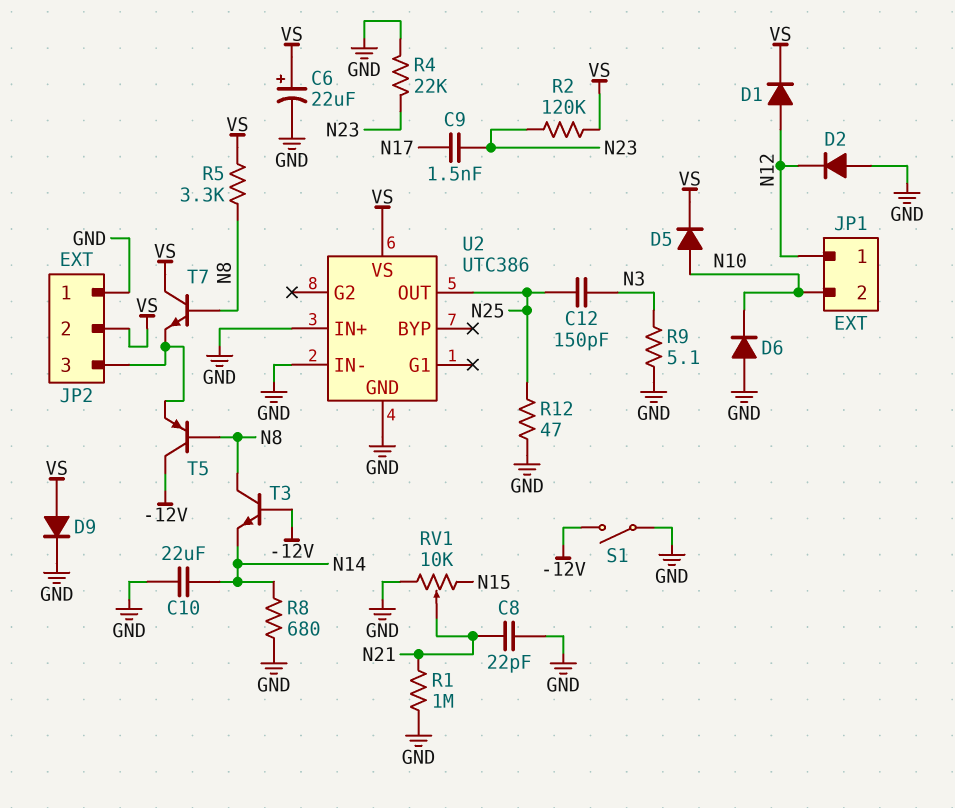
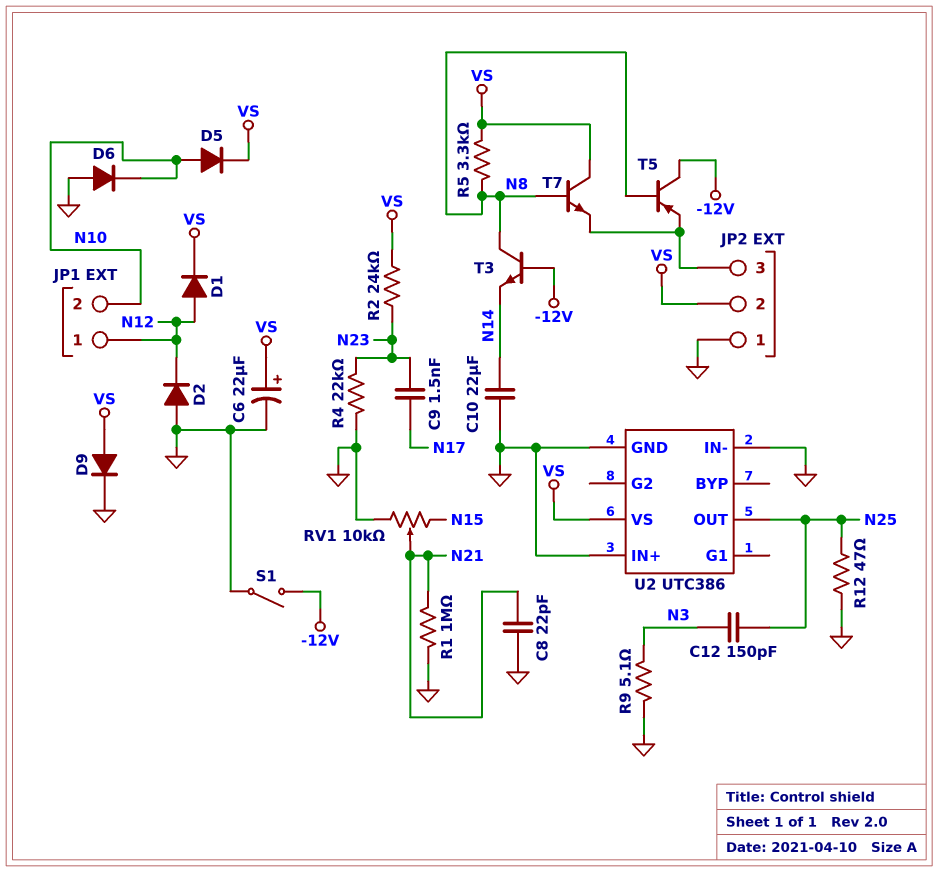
R2: 120k (N23, VS) -> 24k (N23, VS)
R8: 680 (GND, N14) -> none

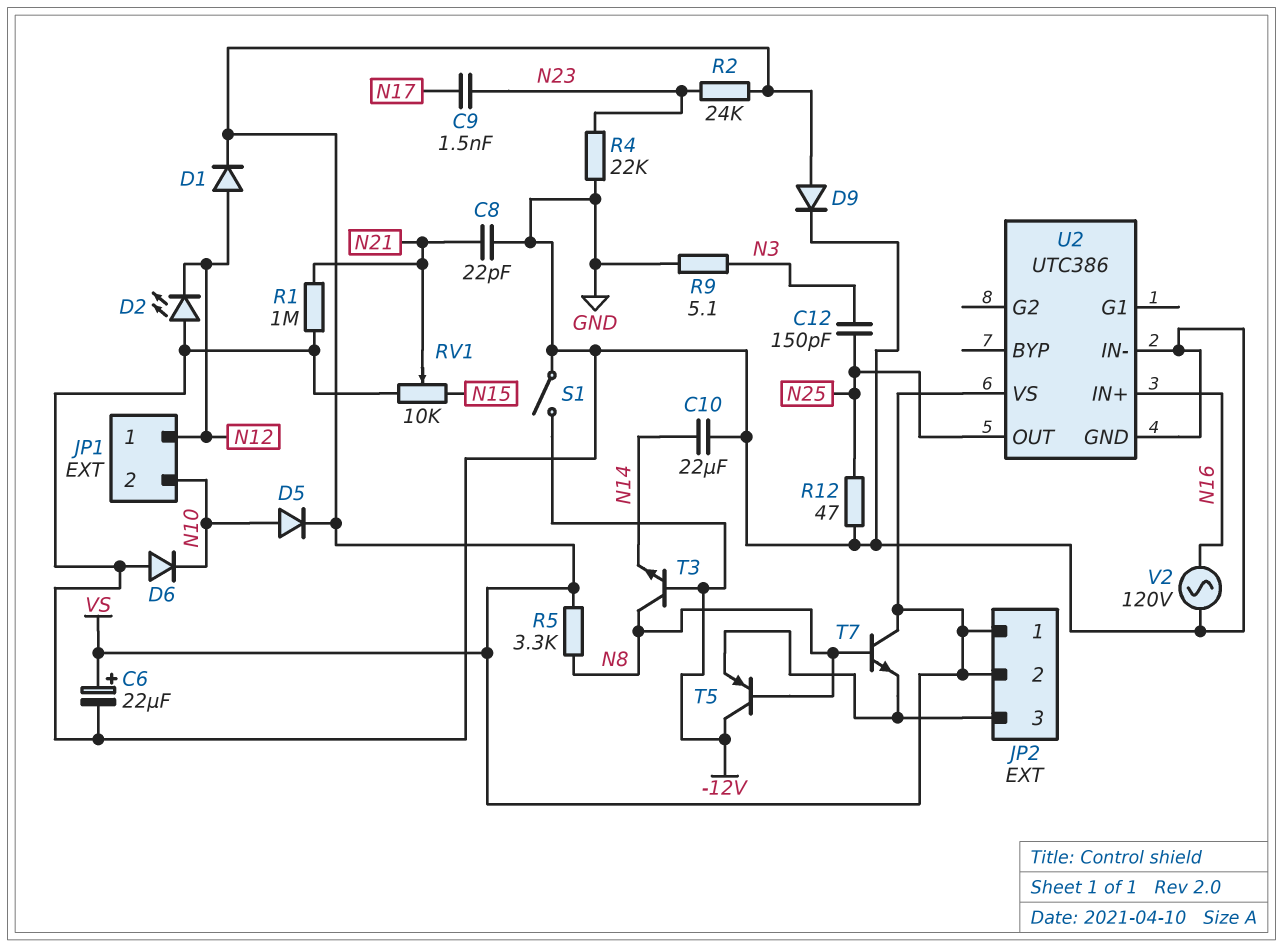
D2: diode (A GND, K N12) -> LED (A GND, K N12)
JP2 pin 1: GND -> VS
U2 pin IN+: GND -> N16
V2: none -> AC 120V (GND, N16)

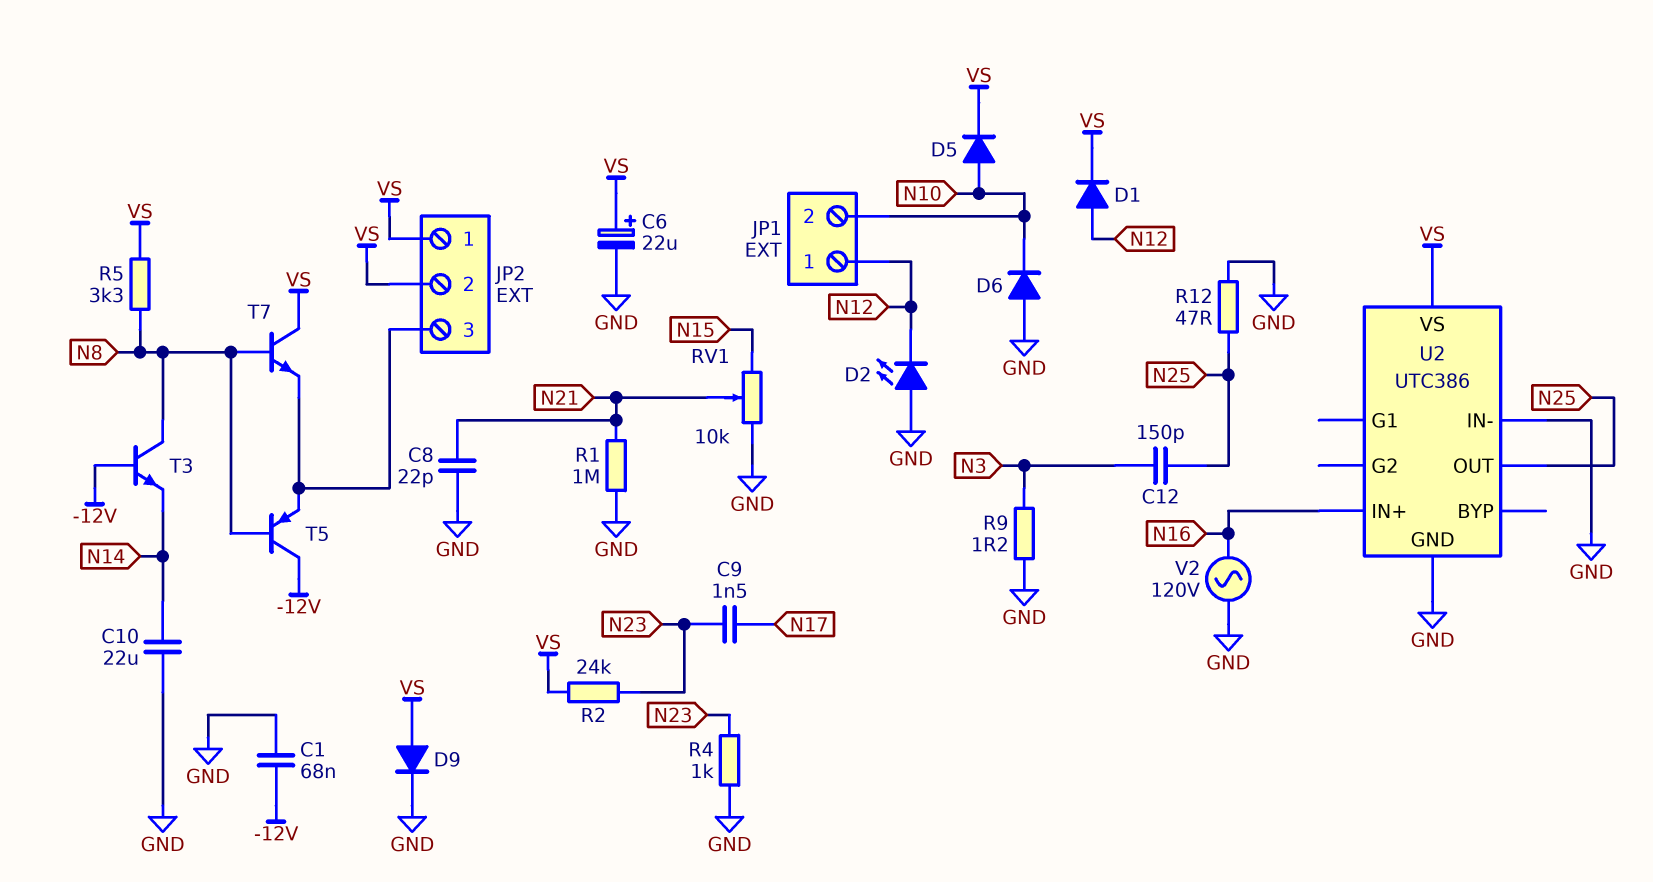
C1: none -> 68nF (-12V, GND)
R4: 22k (GND, N23) -> 1k (GND, N23)
R9: 5.1 (GND, N3) -> 1.2 (GND, N3)
S1: switch (-12V, GND) -> none

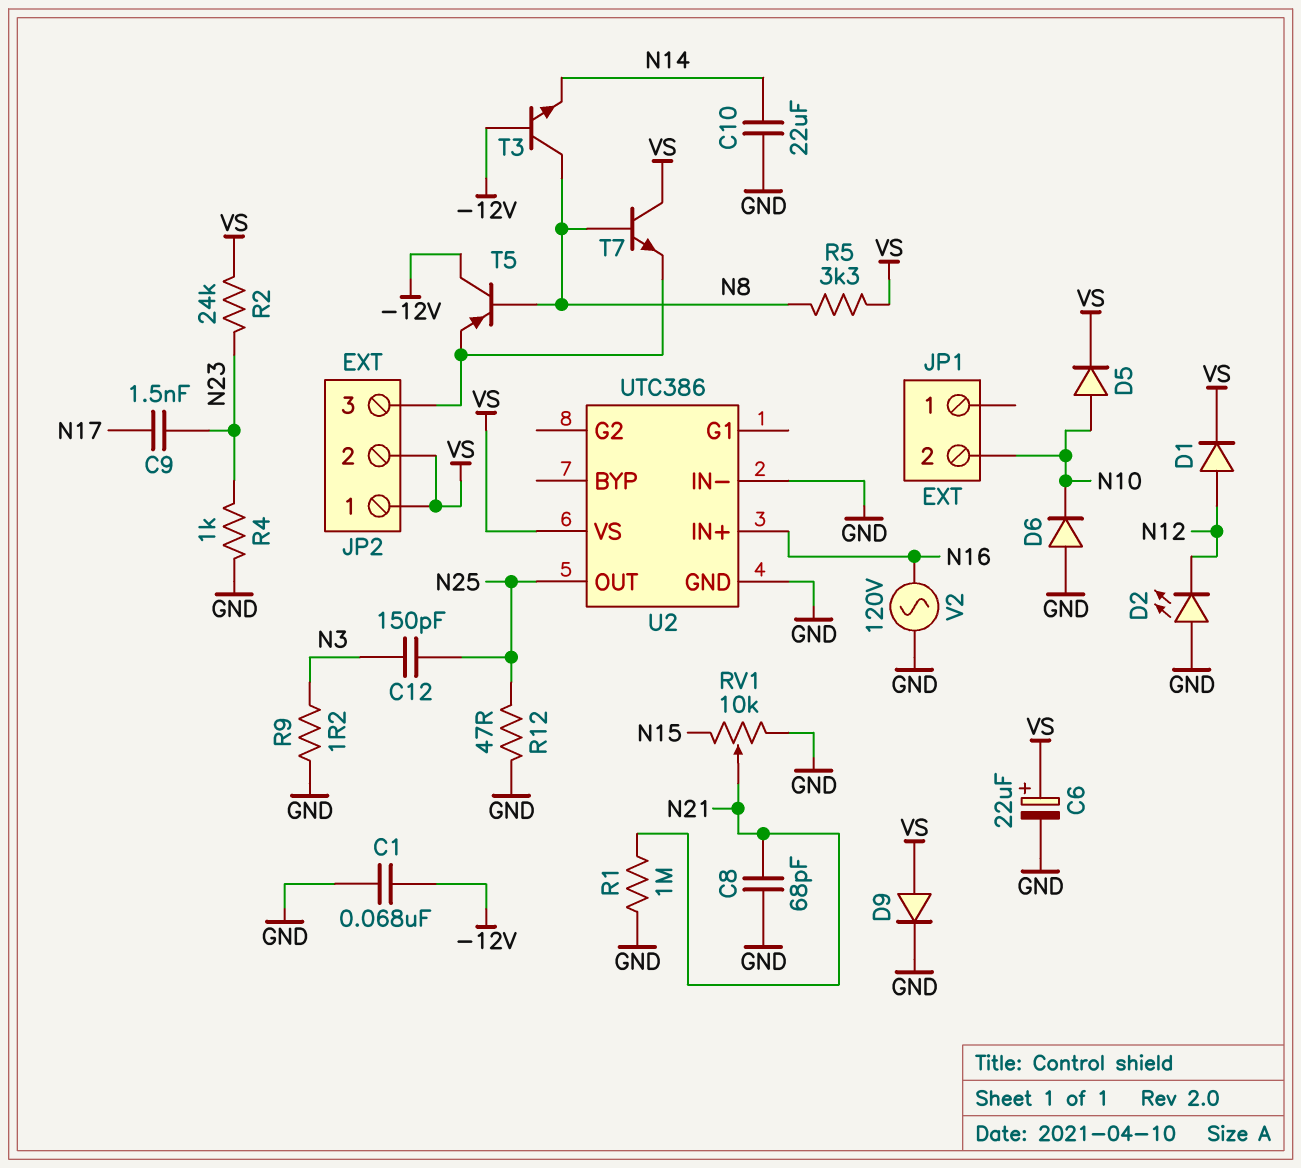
C8: 22pF (GND, N21) -> 68pF (GND, N21)
JP1 pin 1: N12 -> none

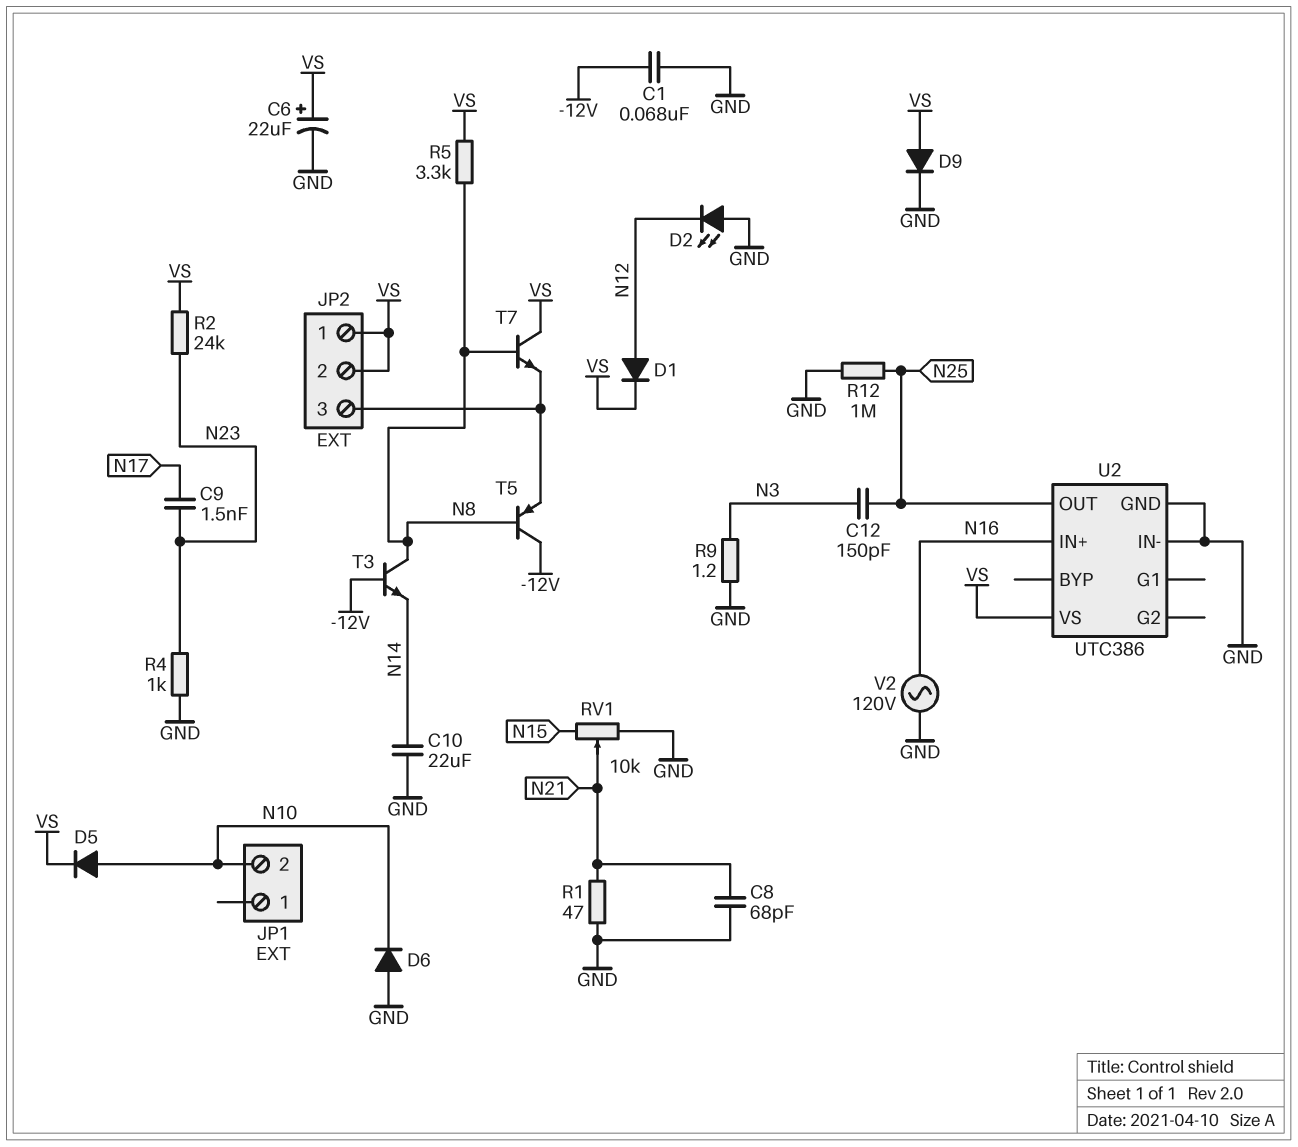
R1: 1M (GND, N21) -> 47 (GND, N21)
R12: 47 (GND, N25) -> 1M (GND, N25)

